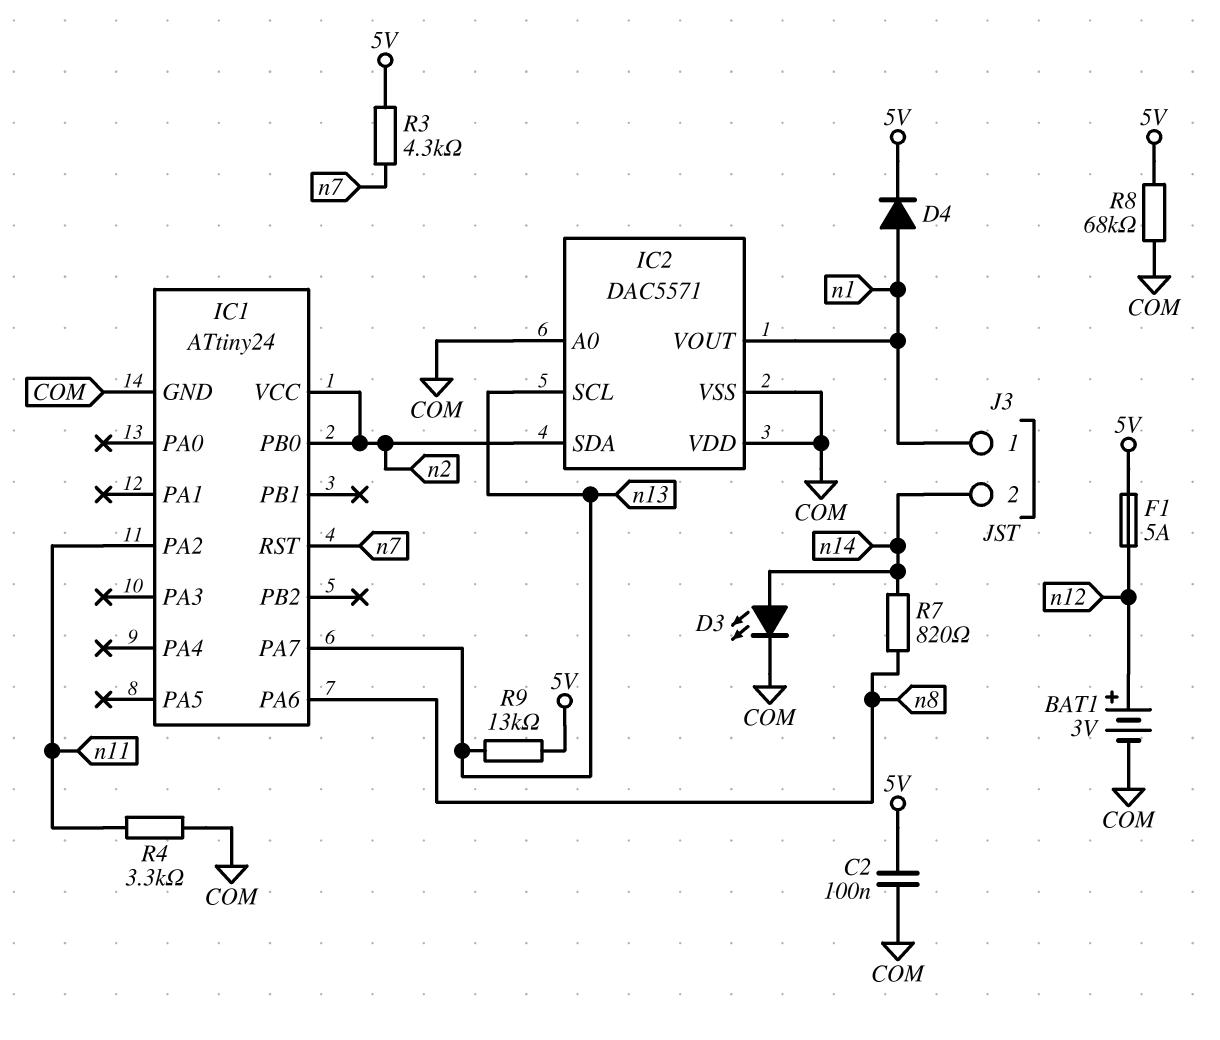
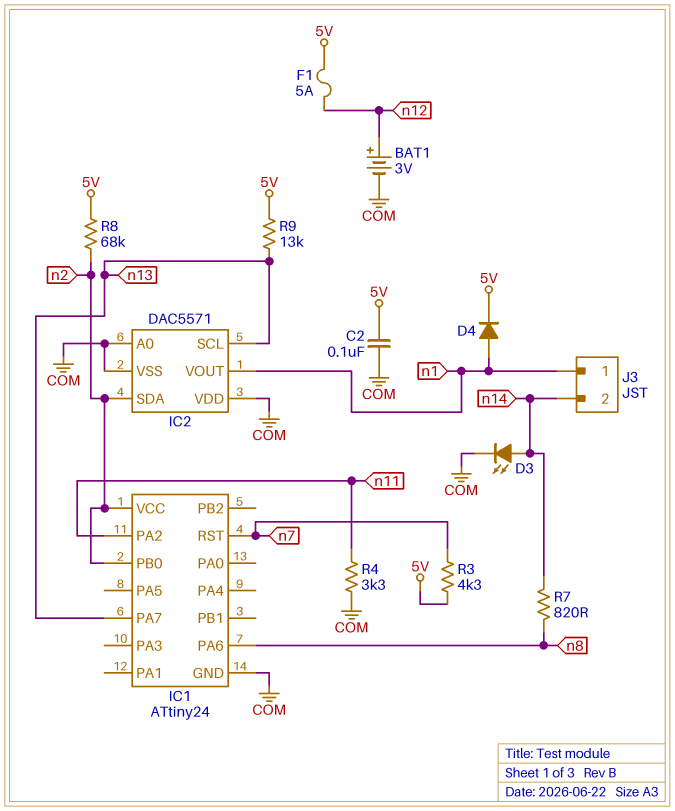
R8: 68k (5V, COM) -> 68k (5V, n2)

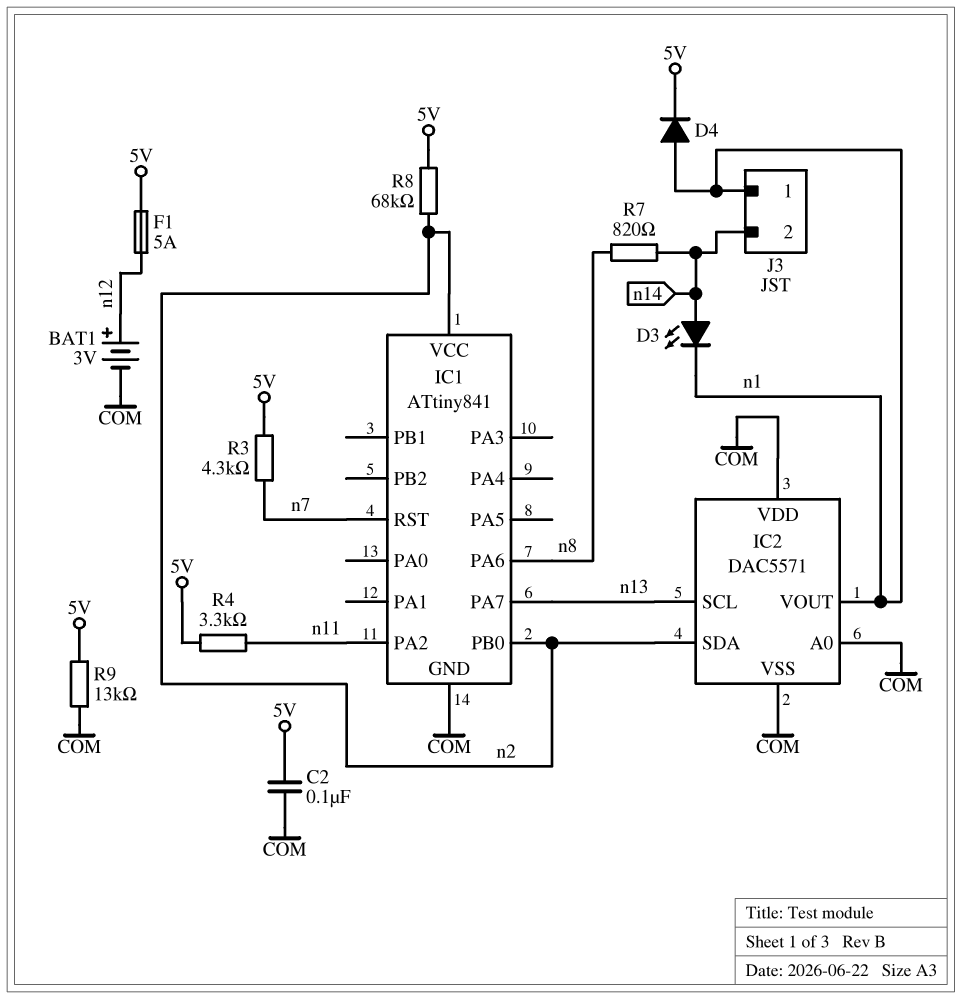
D3: LED (A n14, K COM) -> LED (A n14, K n1)
IC1: ATtiny24 -> ATtiny841
R4: 3.3k (COM, n11) -> 3.3k (5V, n11)
R9: 13k (5V, n13) -> 13k (5V, COM)

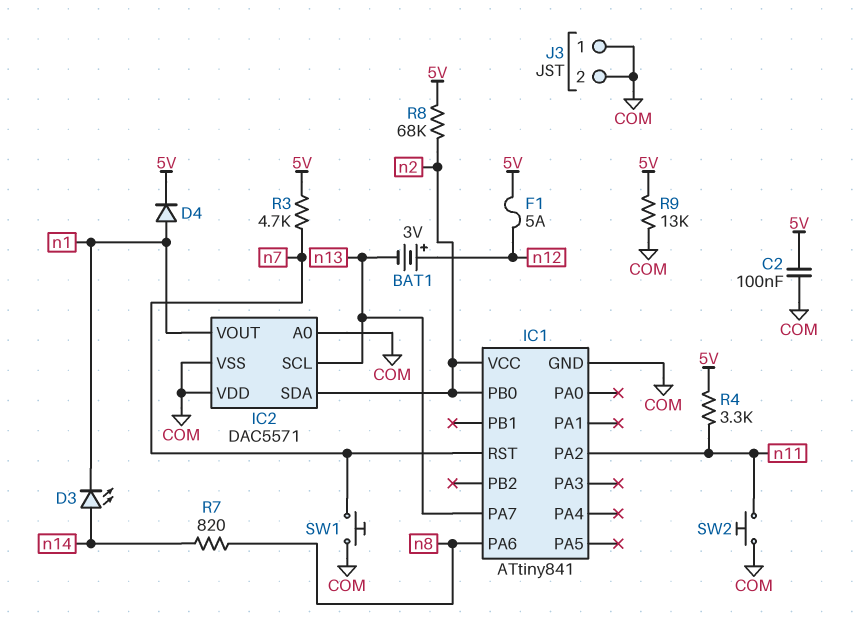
BAT1: 3V (plus n12, minus COM) -> 3V (plus n12, minus n13)
J3 pin 1: n1 -> COM
J3 pin 2: n14 -> COM
R3: 4.3k (5V, n7) -> 4.7k (5V, n7)
SW1: none -> button (COM, n7)
SW2: none -> button (COM, n11)

